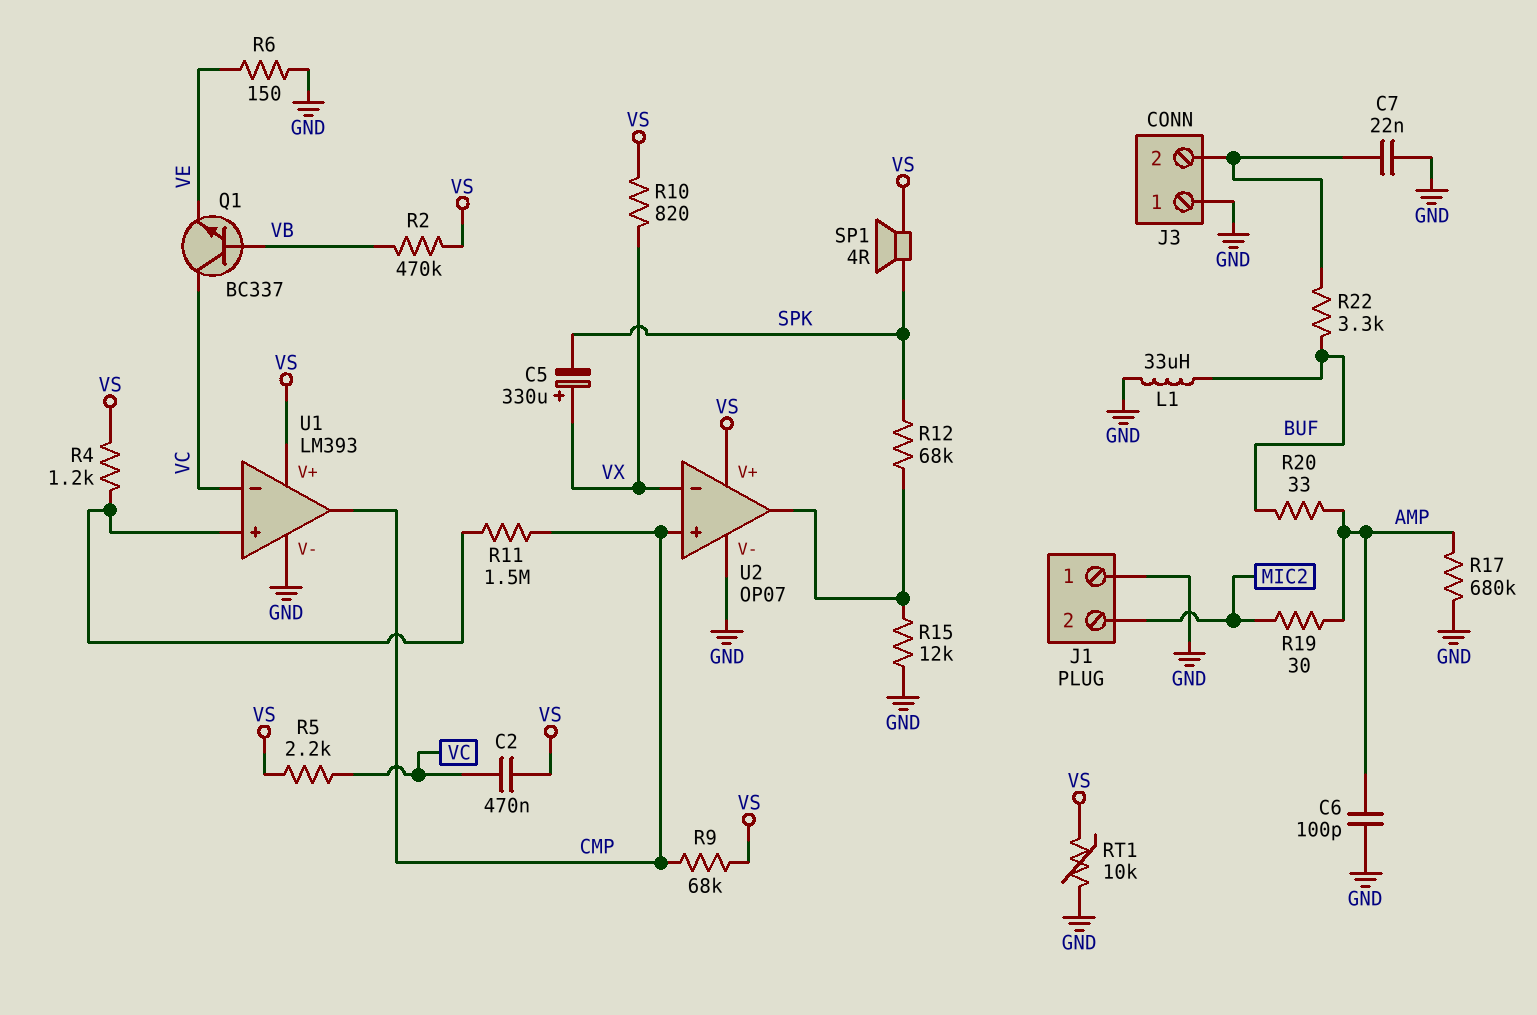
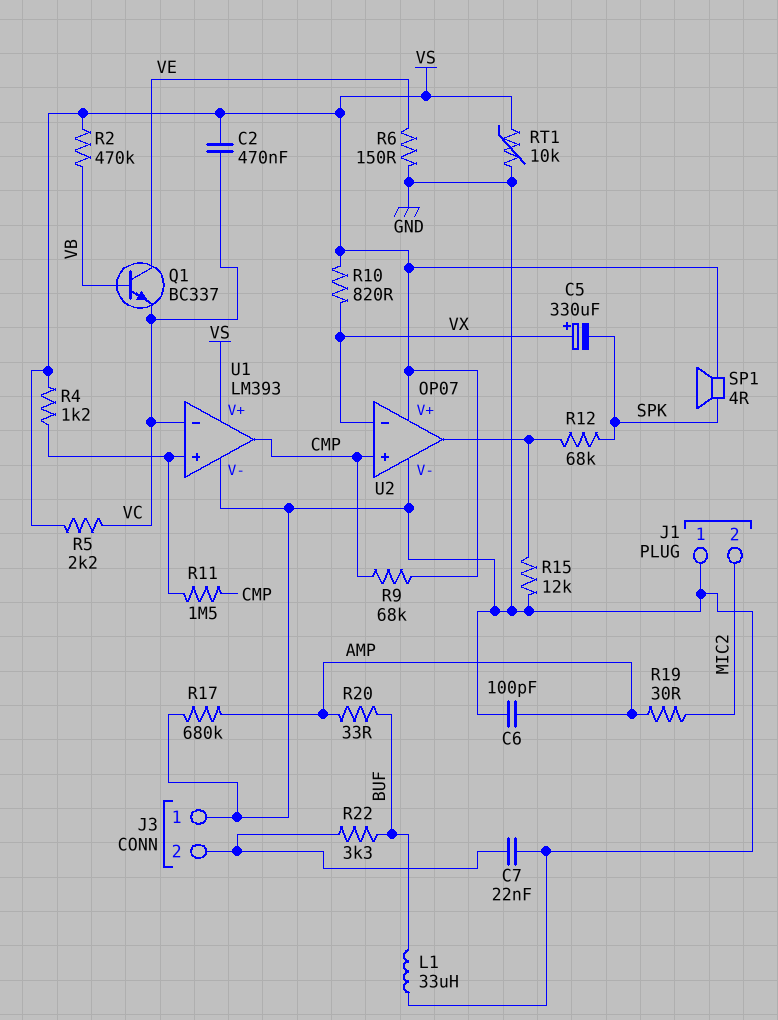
Q1: NPN BC337 (B VB, C VC, E VE) -> NPN BC337 (B VB, C VE, E VC)

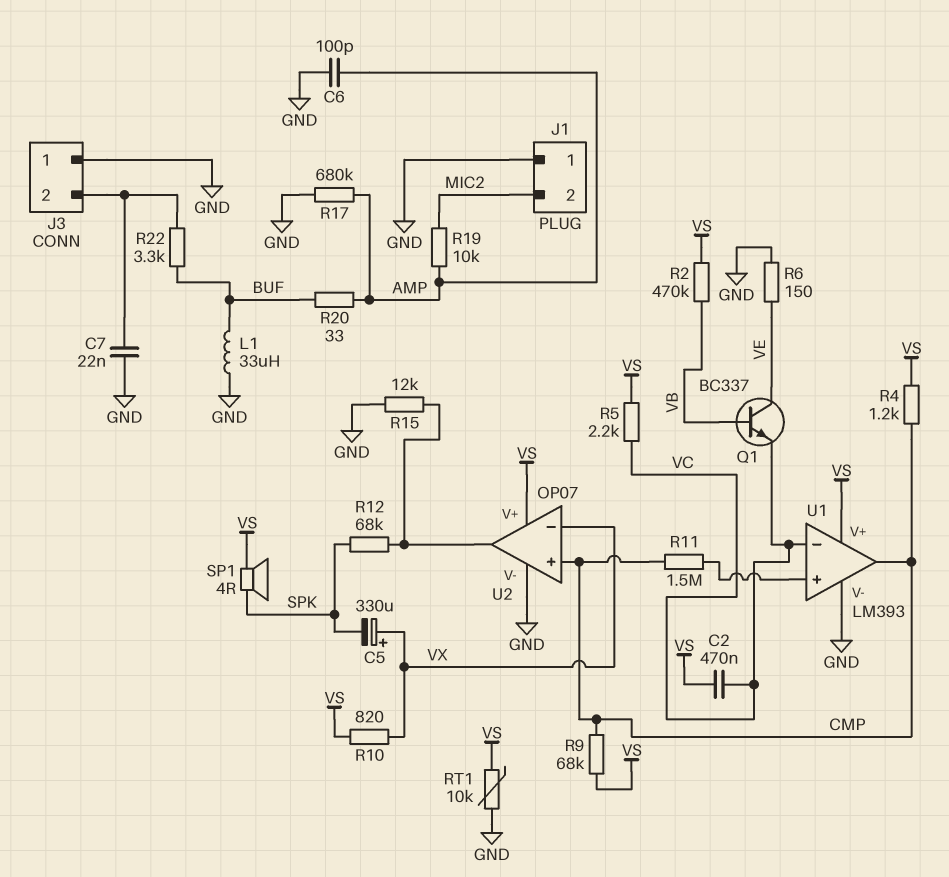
R4: 1.2k (U1/in+, VS) -> 1.2k (CMP, VS)
R19: 30 (AMP, MIC2) -> 10k (AMP, MIC2)

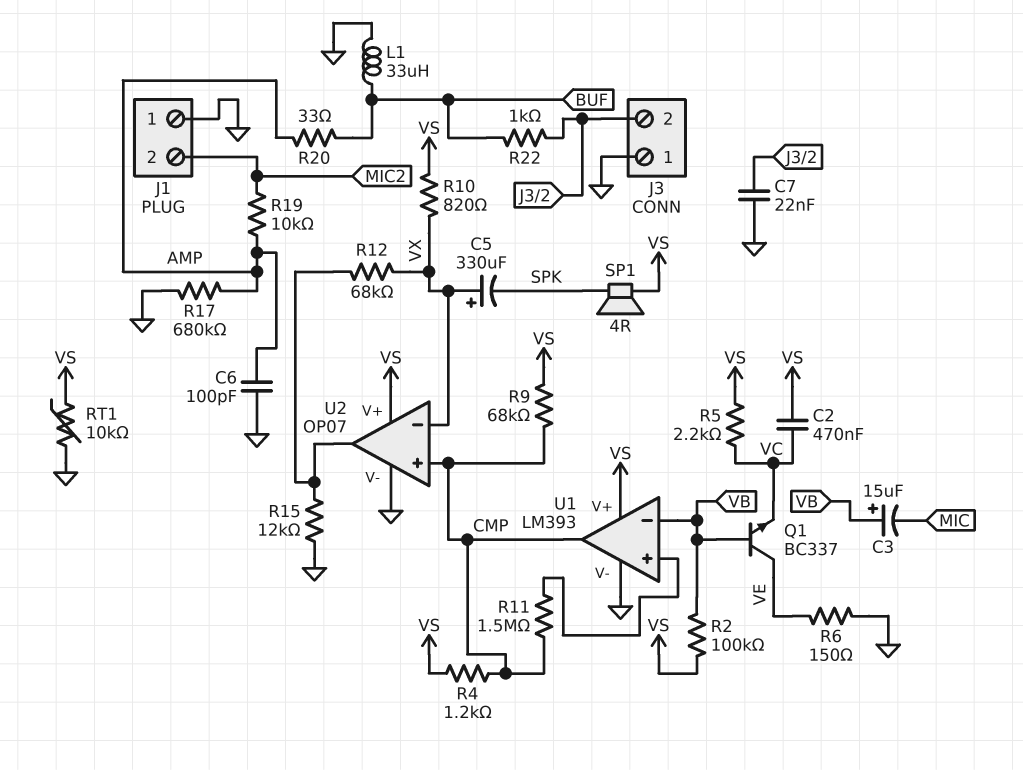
C3: none -> 15uF (plus VB, minus MIC)
R2: 470k (VB, VS) -> 100k (VB, VS)
R12: 68k (SPK, U2/out) -> 68k (U2/out, VX)
R22: 3.3k (BUF, J3/2) -> 1k (BUF, J3/2)
U1 pin in-: VC -> VB

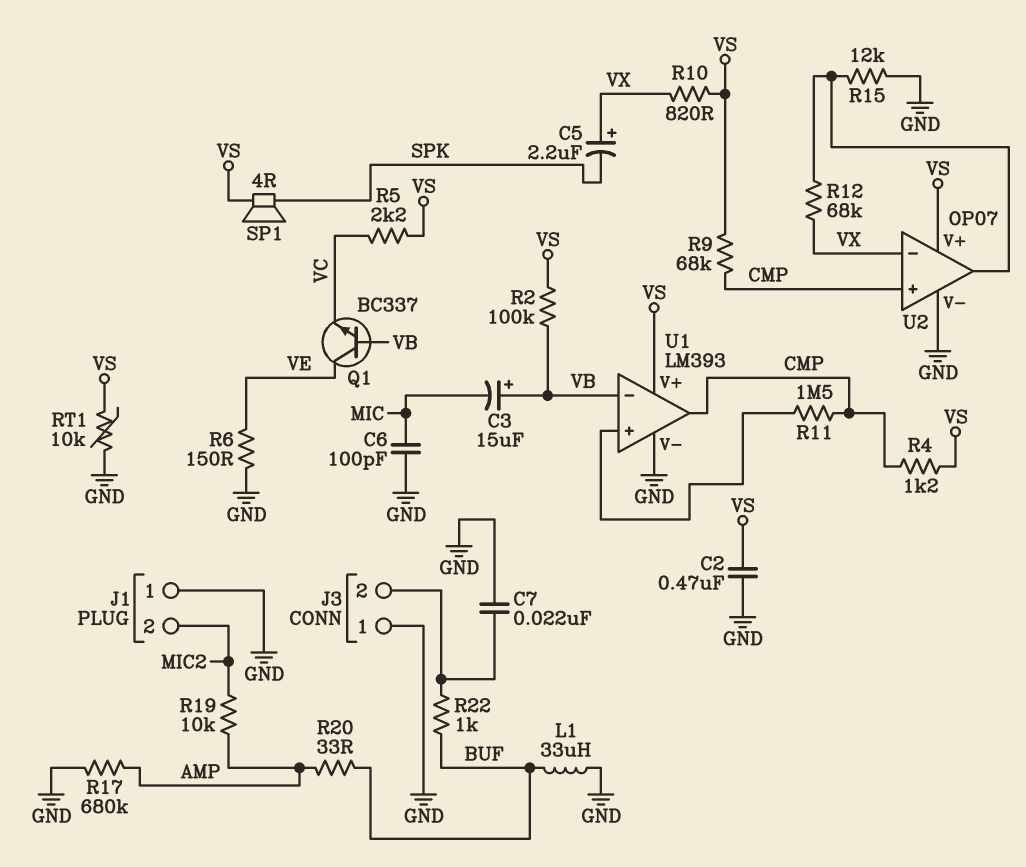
C2: 470nF (VC, VS) -> 470nF (GND, VS)
C5: 330uF (plus VX, minus SPK) -> 2.2uF (plus VX, minus SPK)
C6: 100pF (AMP, GND) -> 100pF (GND, MIC)

